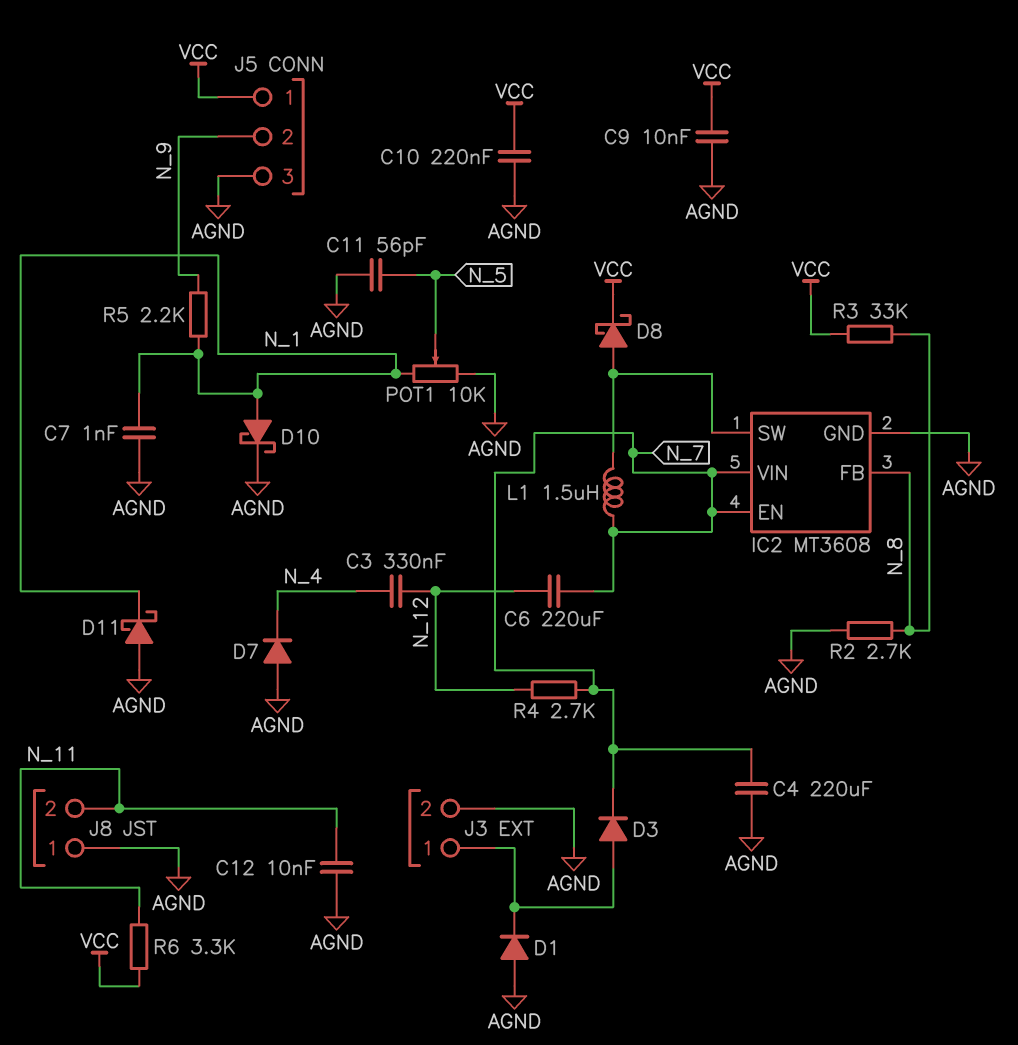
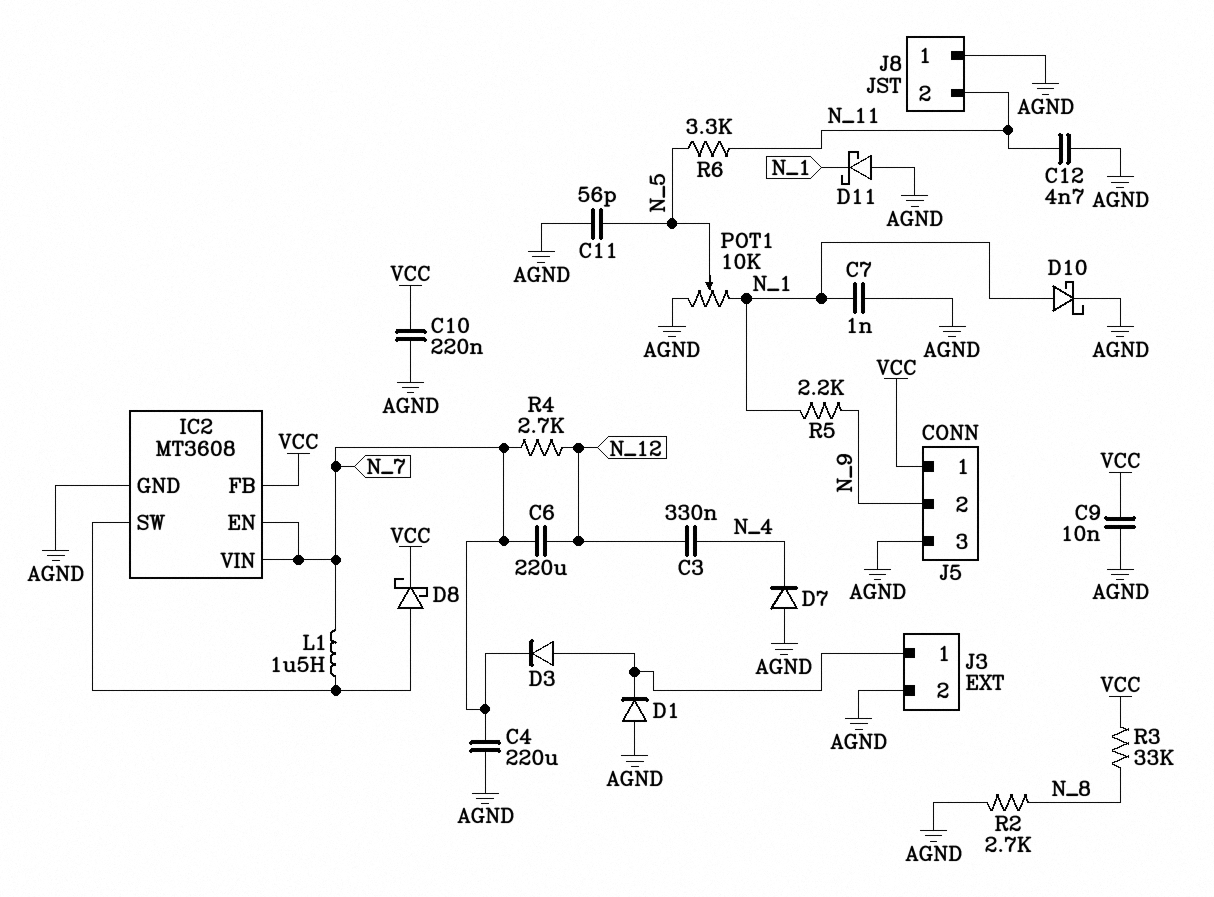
C12: 10nF (AGND, N_11) -> 4.7nF (AGND, N_11)
IC2 pin FB: N_8 -> VCC
R6: 3.3k (N_11, VCC) -> 3.3k (N_5, N_11)

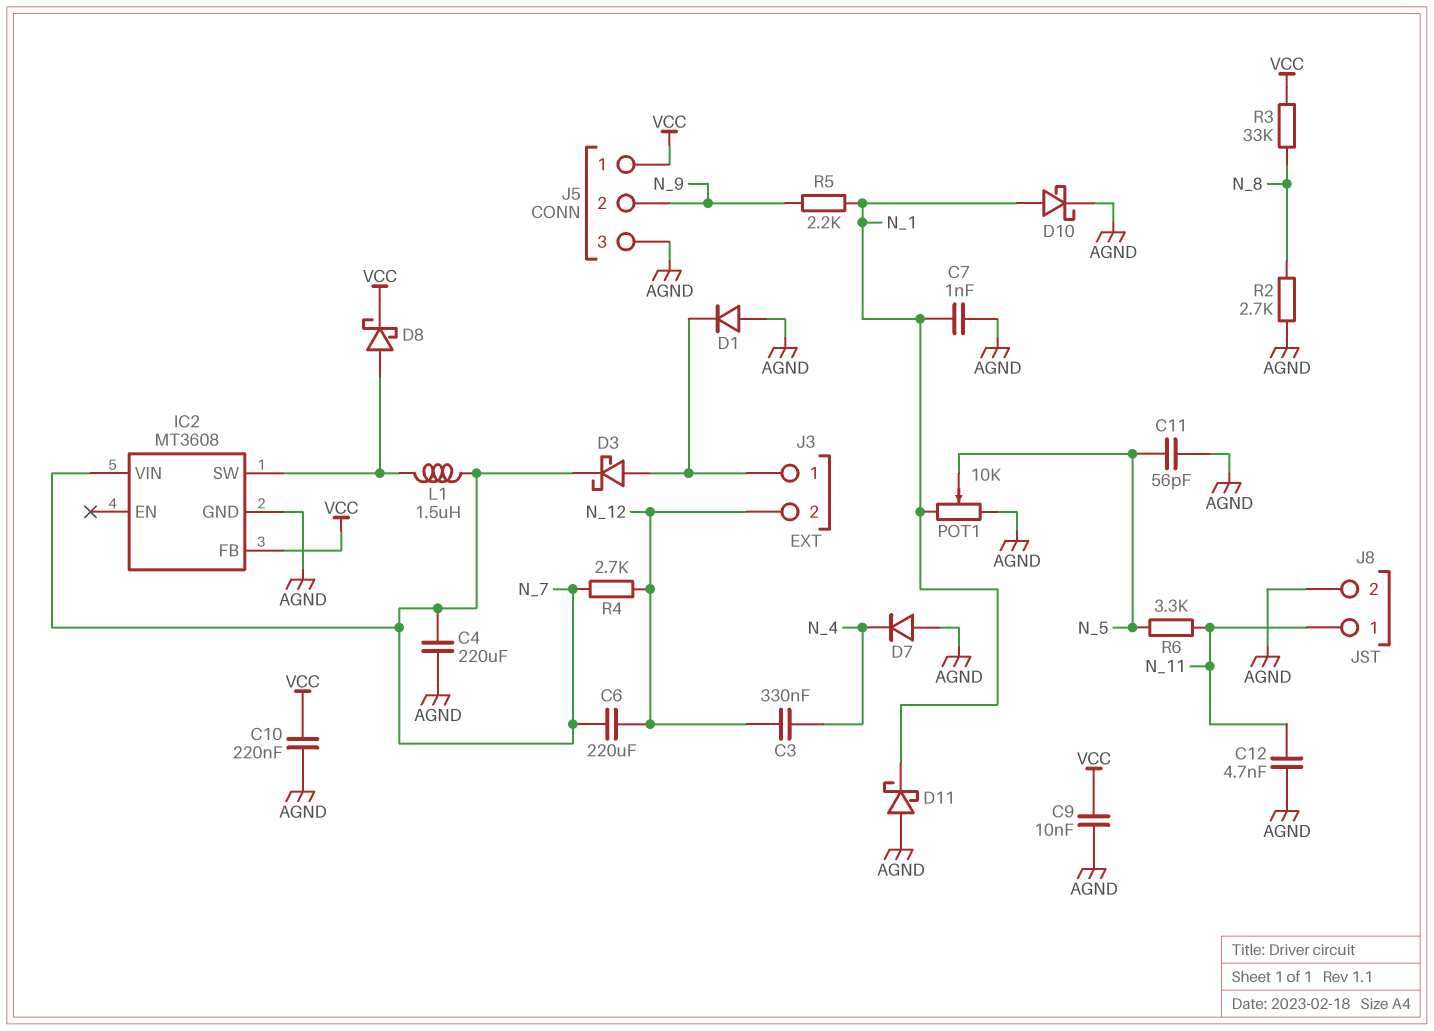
D3: diode (A J3/1, K N_7) -> schottky (A J3/1, K N_7)
IC2 pin EN: N_7 -> none
J3 pin 2: AGND -> N_12
J8 pin 1: AGND -> N_11
J8 pin 2: N_11 -> AGND

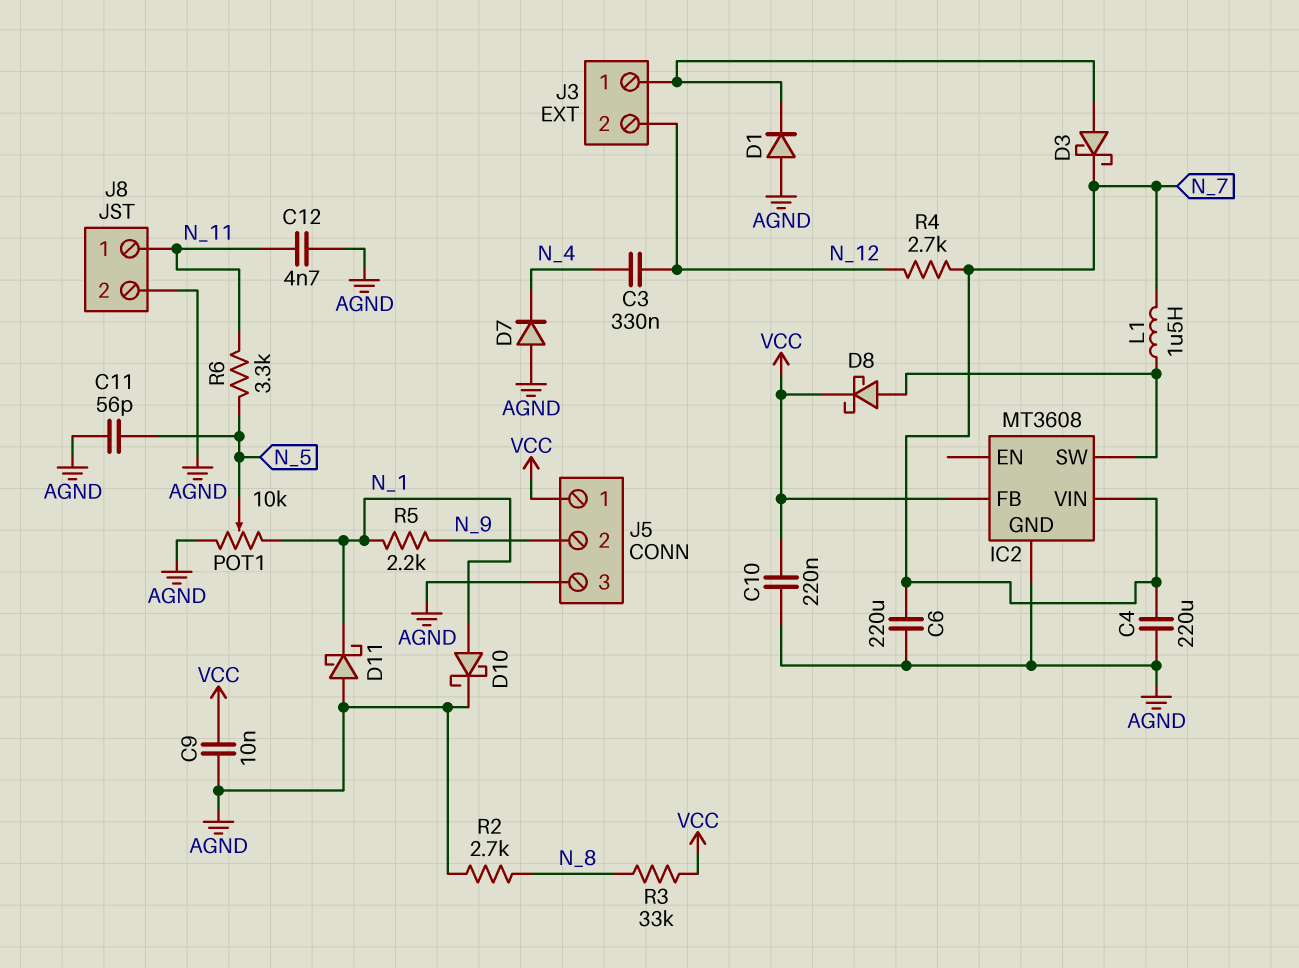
C6: 220uF (N_7, N_12) -> 220uF (AGND, N_7)
C7: 1nF (AGND, N_1) -> none

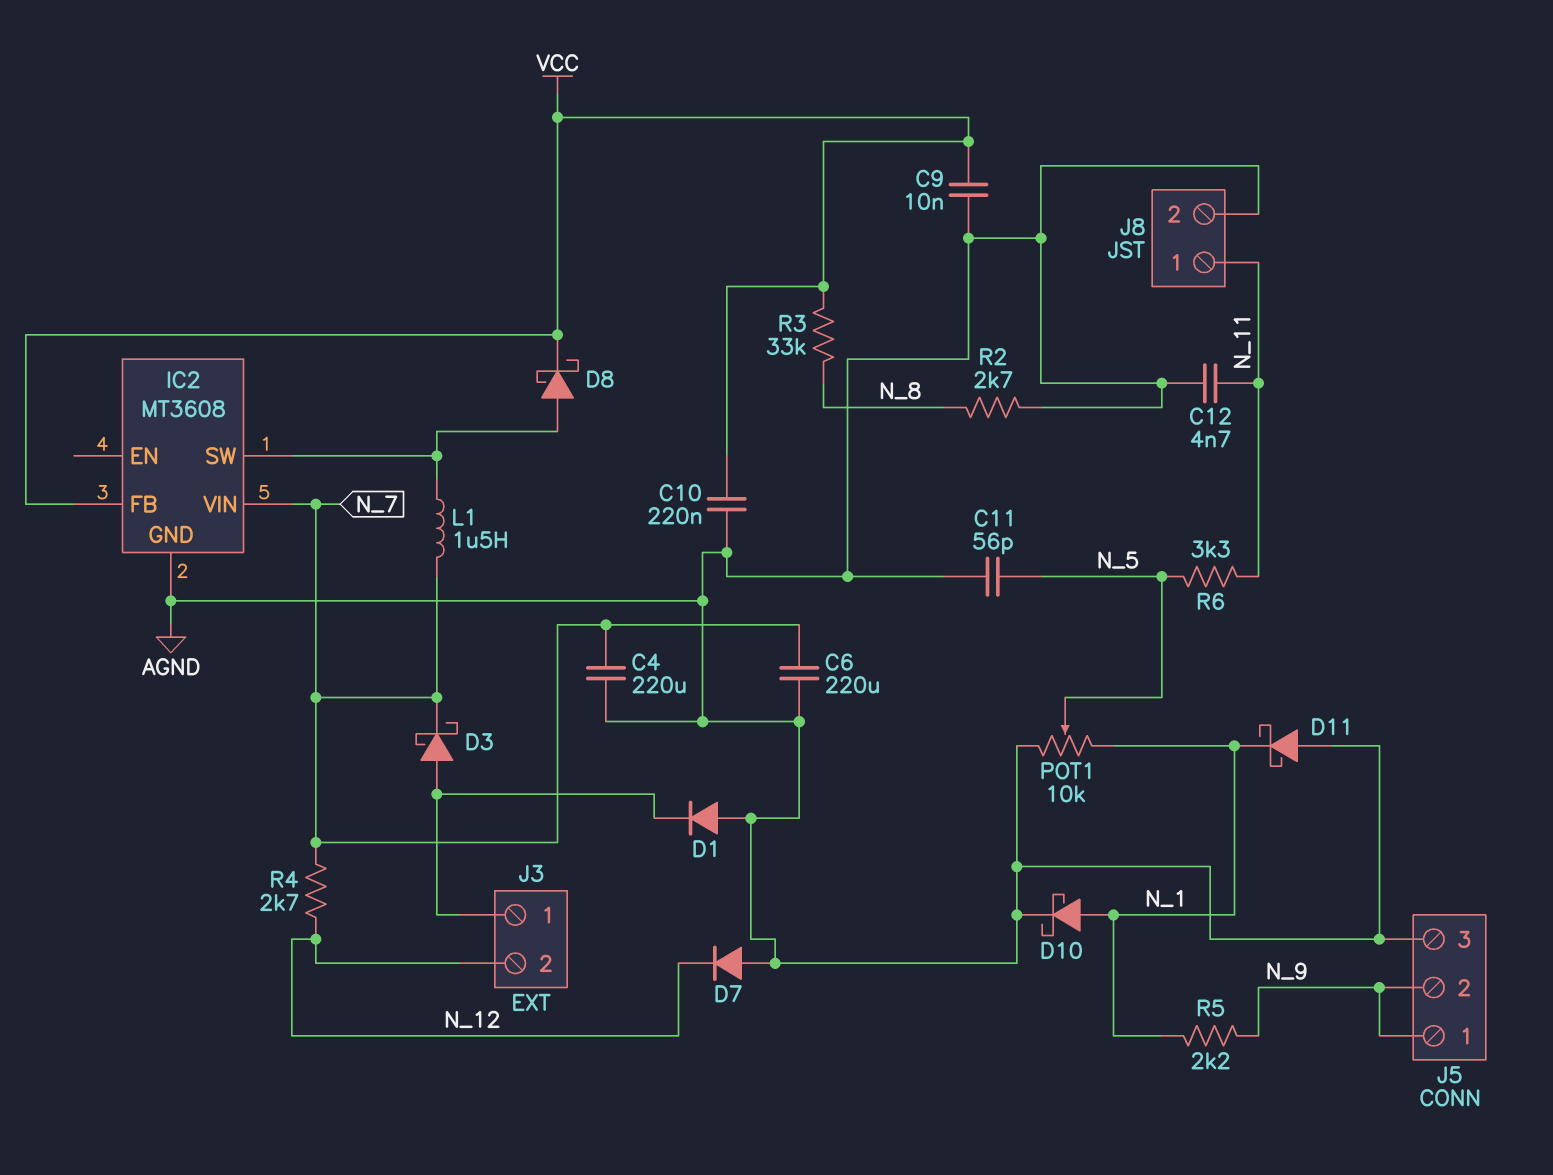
C3: 330nF (N_4, N_12) -> none
D7: diode (A AGND, K N_4) -> diode (A AGND, K N_12)
J5 pin 1: VCC -> N_9

